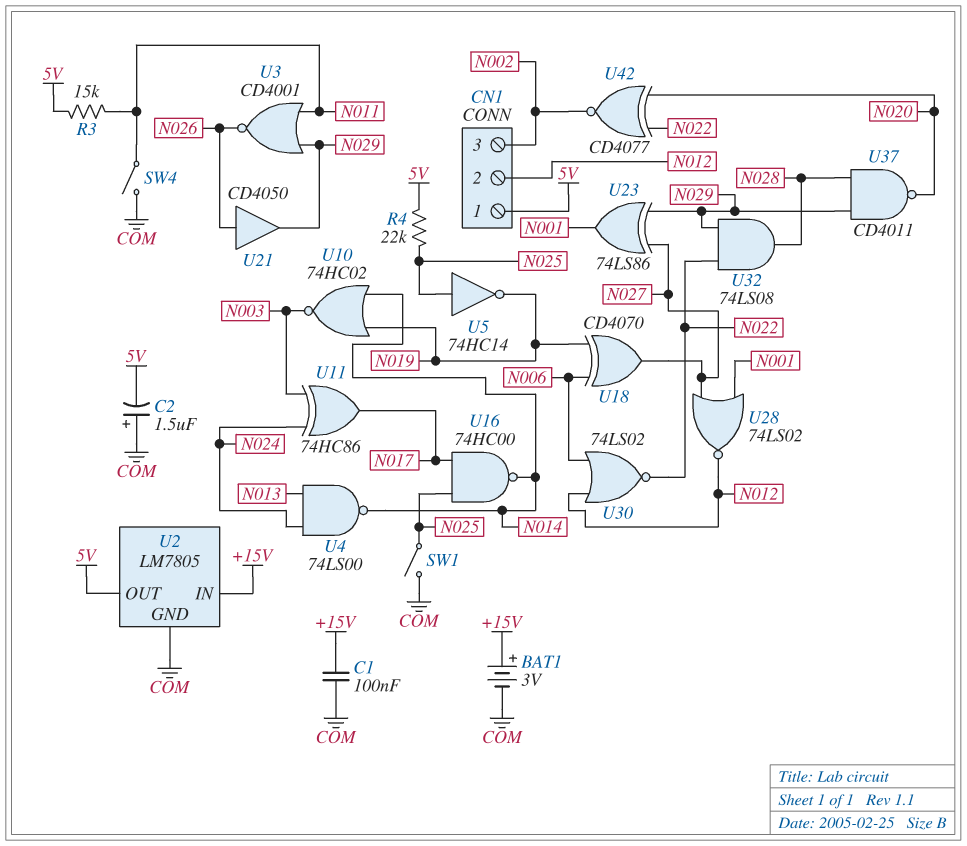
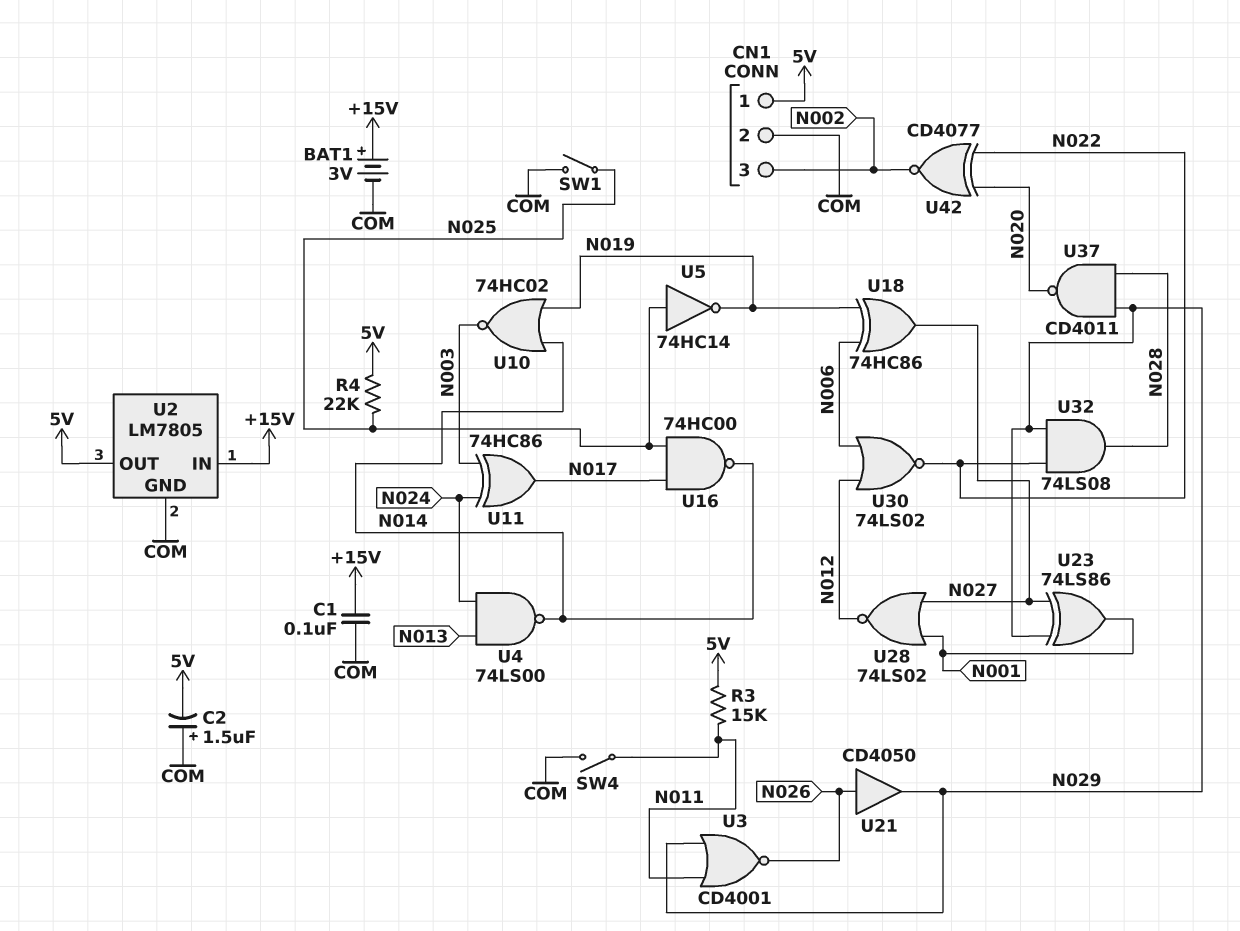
CN1 pin 2: N012 -> COM
U18: XOR CD4070 (in N006, in N019, out N027) -> XOR 74HC86 (in N006, in N019, out N027)

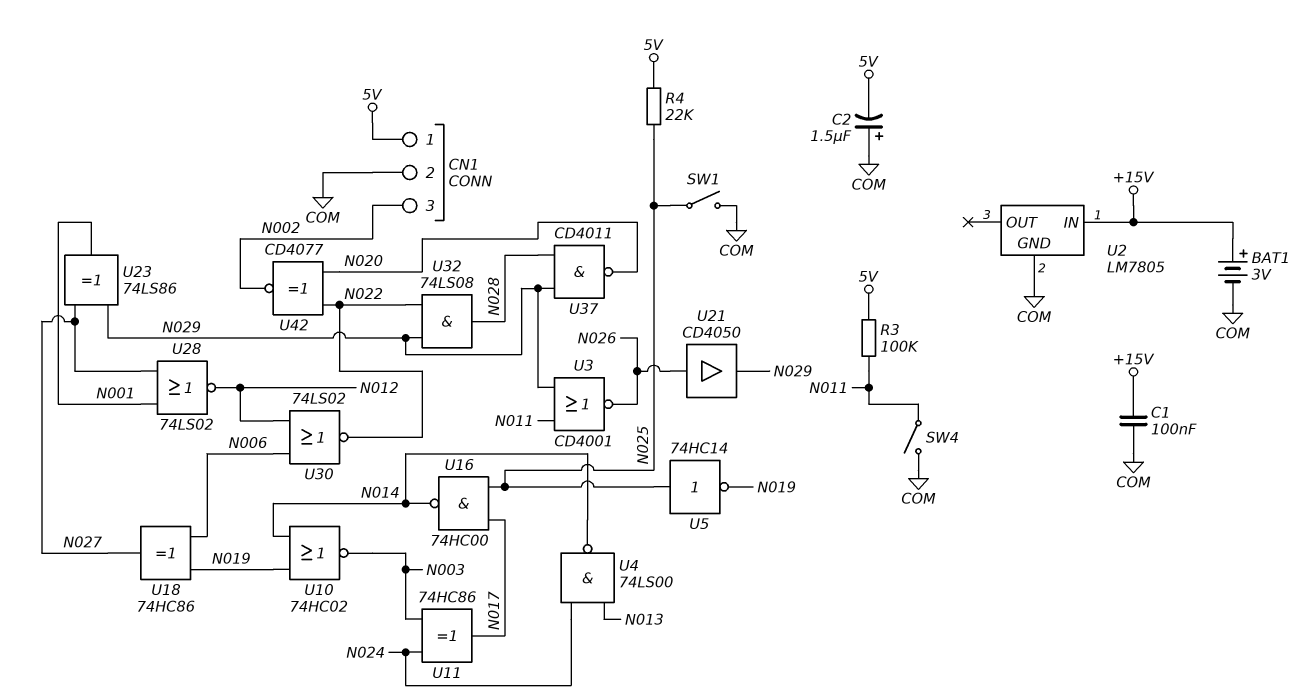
R3: 15k (5V, N011) -> 100k (5V, N011)
U2 pin OUT: 5V -> none

